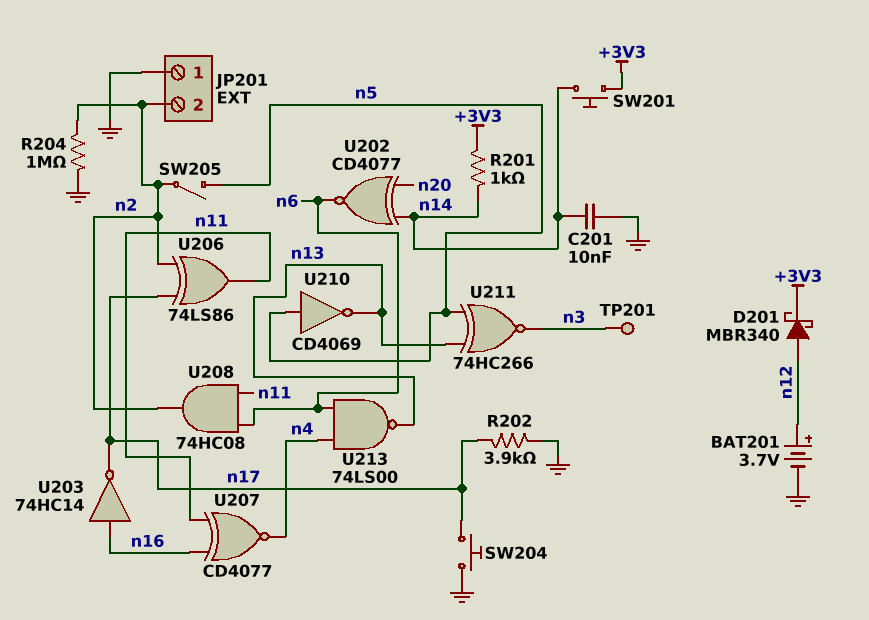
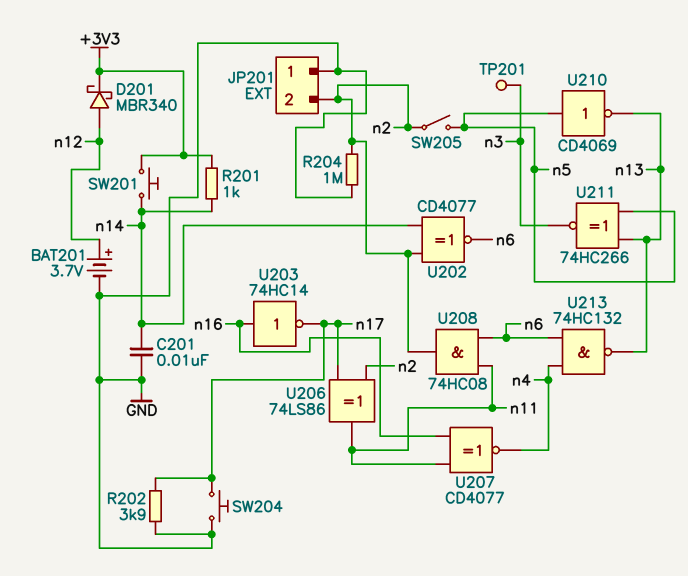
U202: XNOR CD4077 (in n14, in n20, out n6) -> XNOR CD4077 (in n2, in n14, out n6)
U213: NAND 74LS00 (in n4, in n6, out n13) -> NAND 74HC132 (in n4, in n6, out n13)

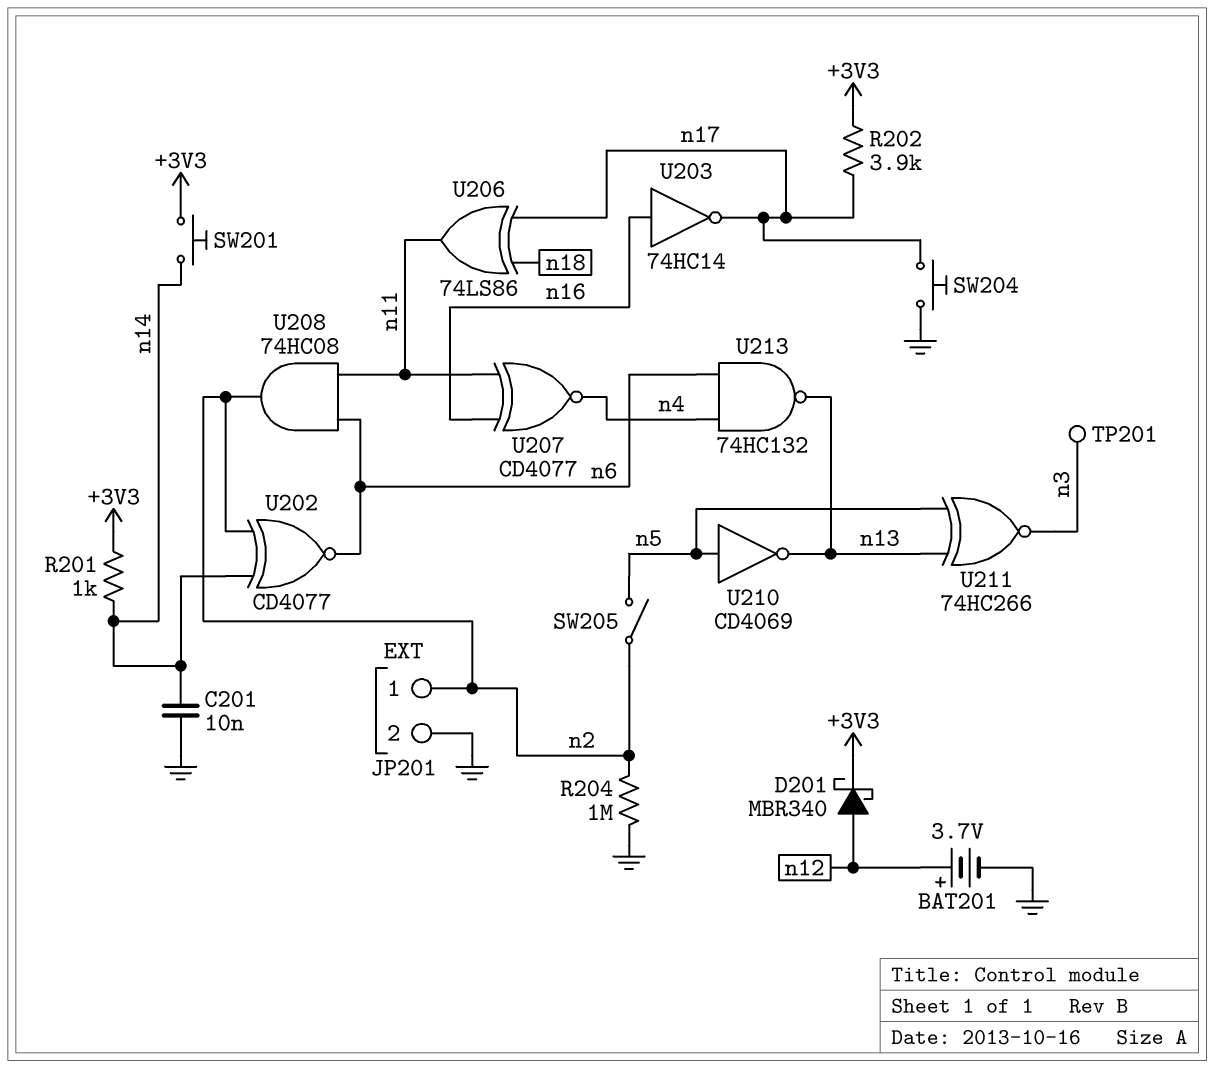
JP201 pin 1: GND -> n2
JP201 pin 2: n2 -> GND
R202: 3.9k (GND, n17) -> 3.9k (+3V3, n17)
U206: XOR 74LS86 (in n2, in n17, out n11) -> XOR 74LS86 (in n17, in n18, out n11)

